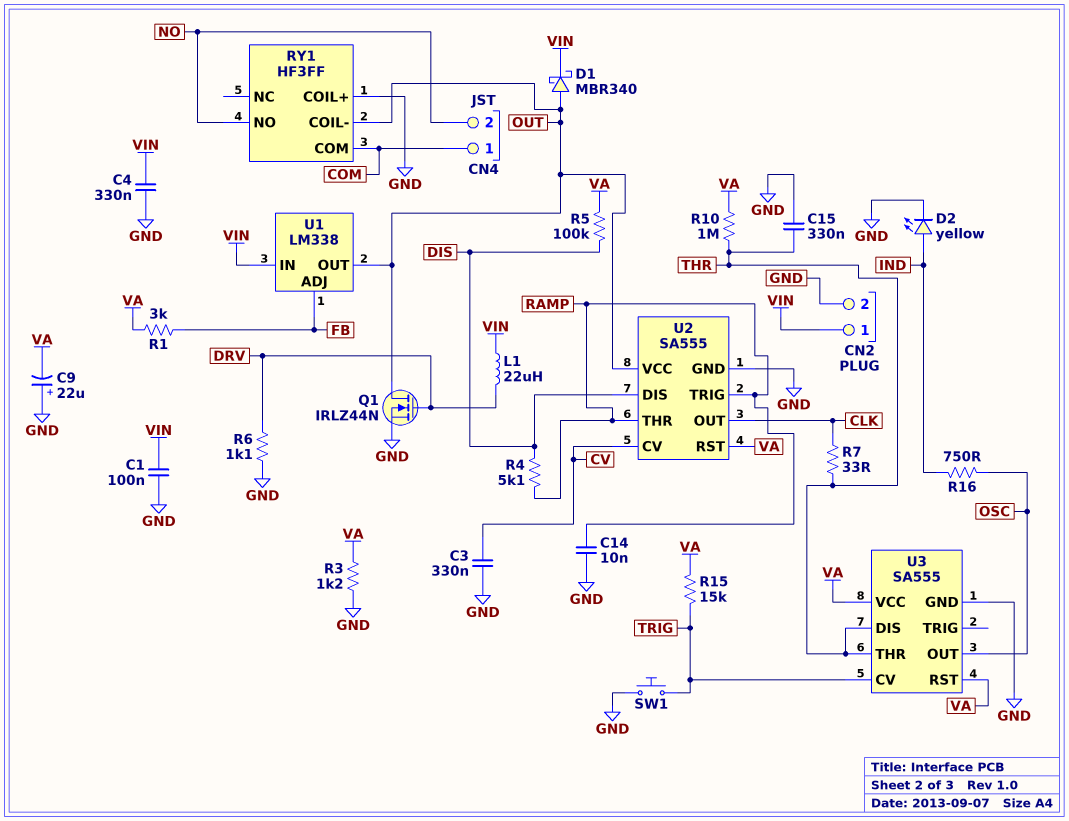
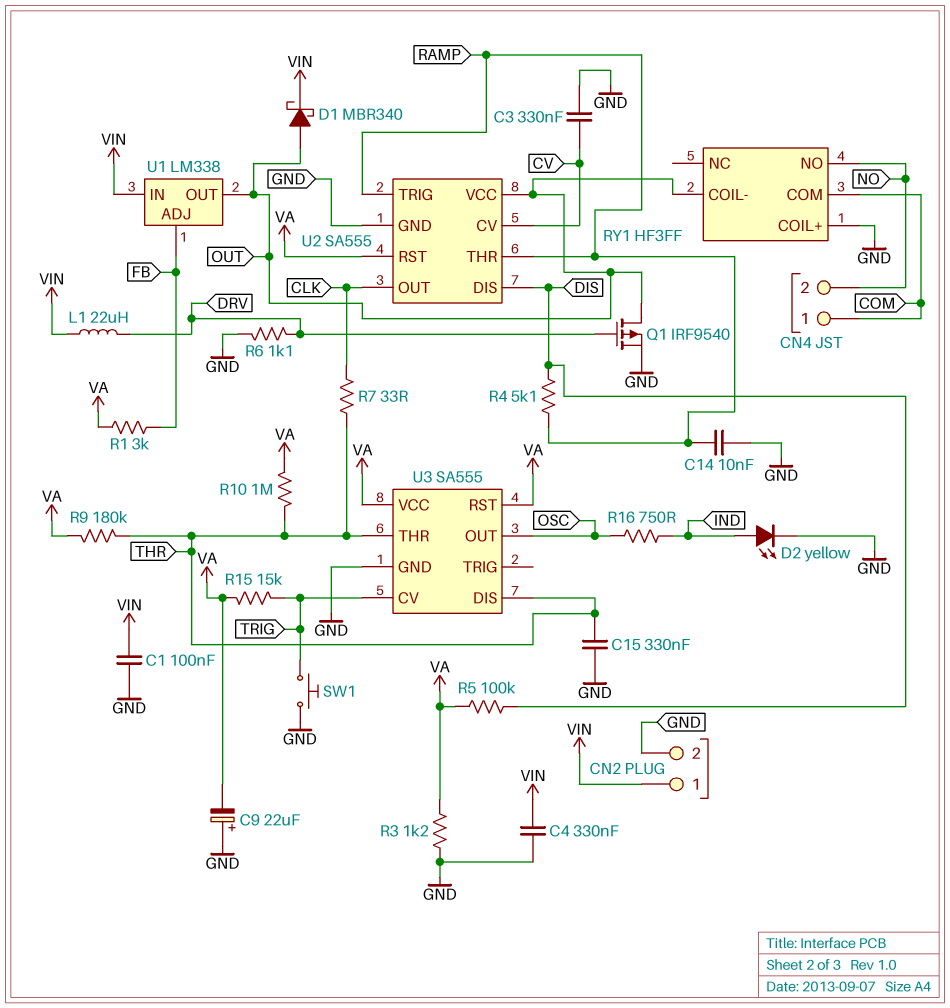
Q1: NMOS IRLZ44N (G DRV, D OUT, S GND) -> PMOS IRF9540 (G DRV, D OUT, S GND)
R9: none -> 180k (THR, VA)

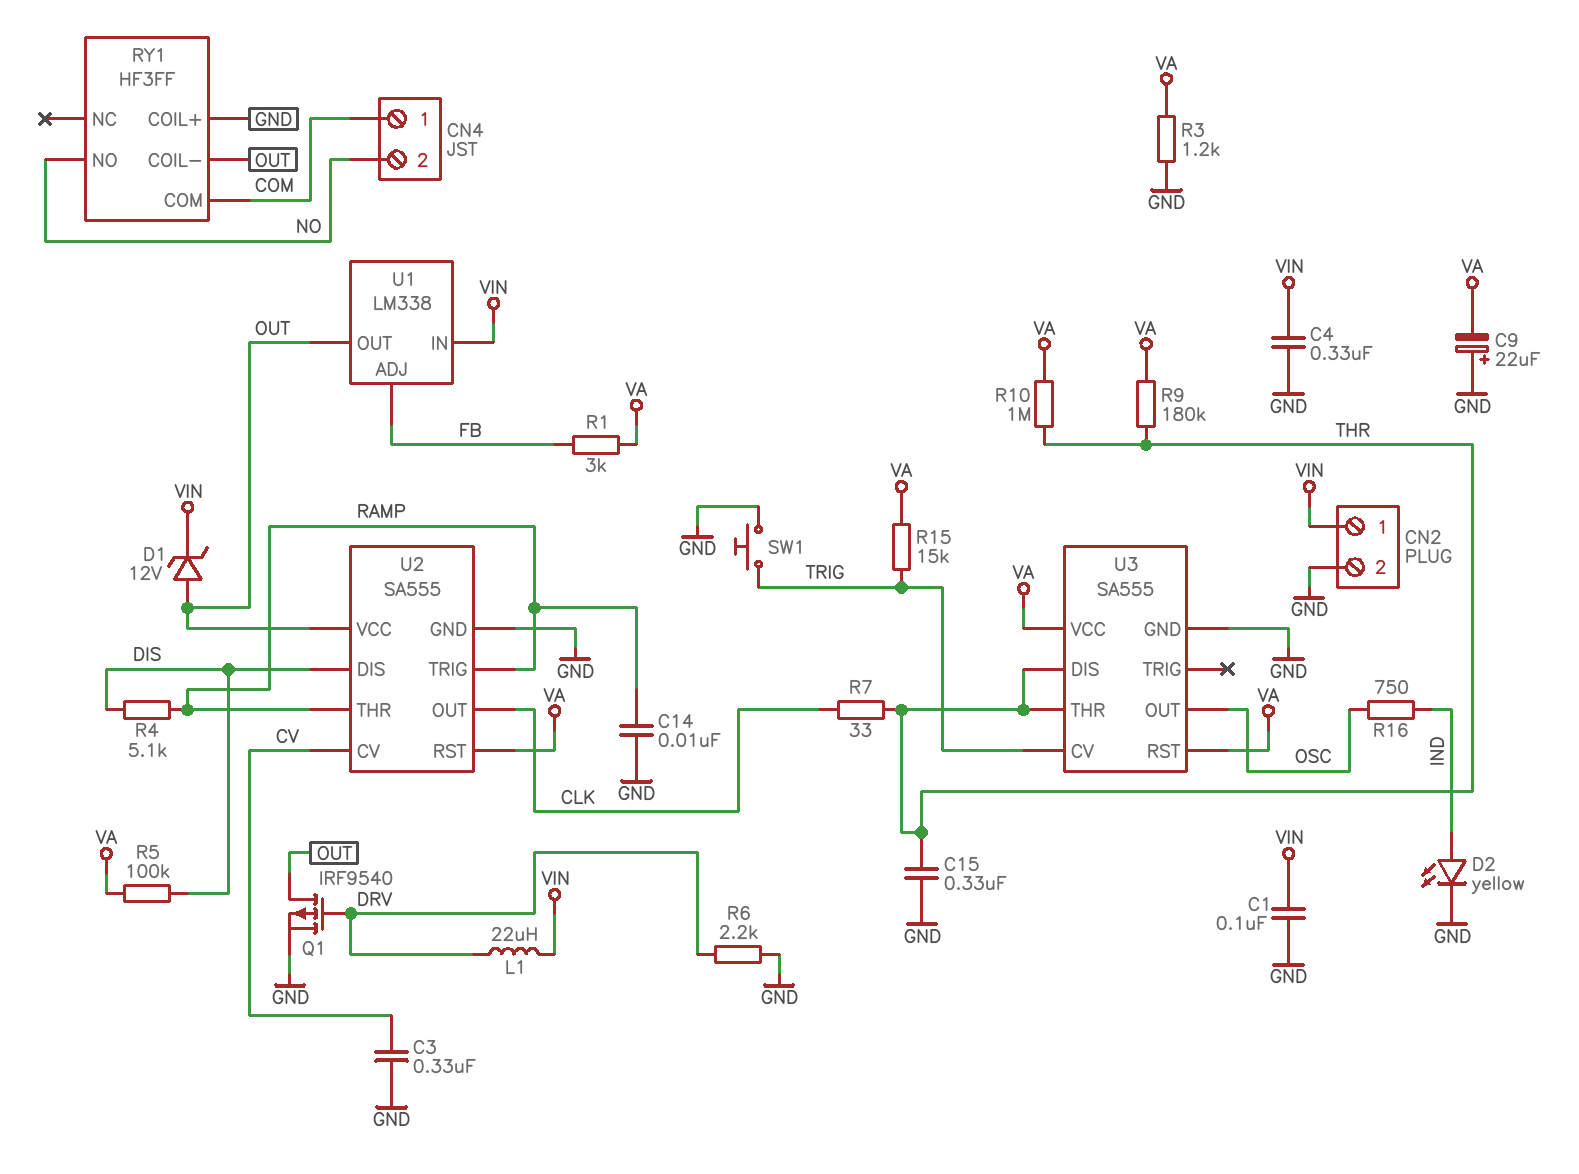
D1: schottky MBR340 (A OUT, K VIN) -> zener 12V (A OUT, K VIN)
R6: 1.1k (DRV, GND) -> 2.2k (DRV, GND)

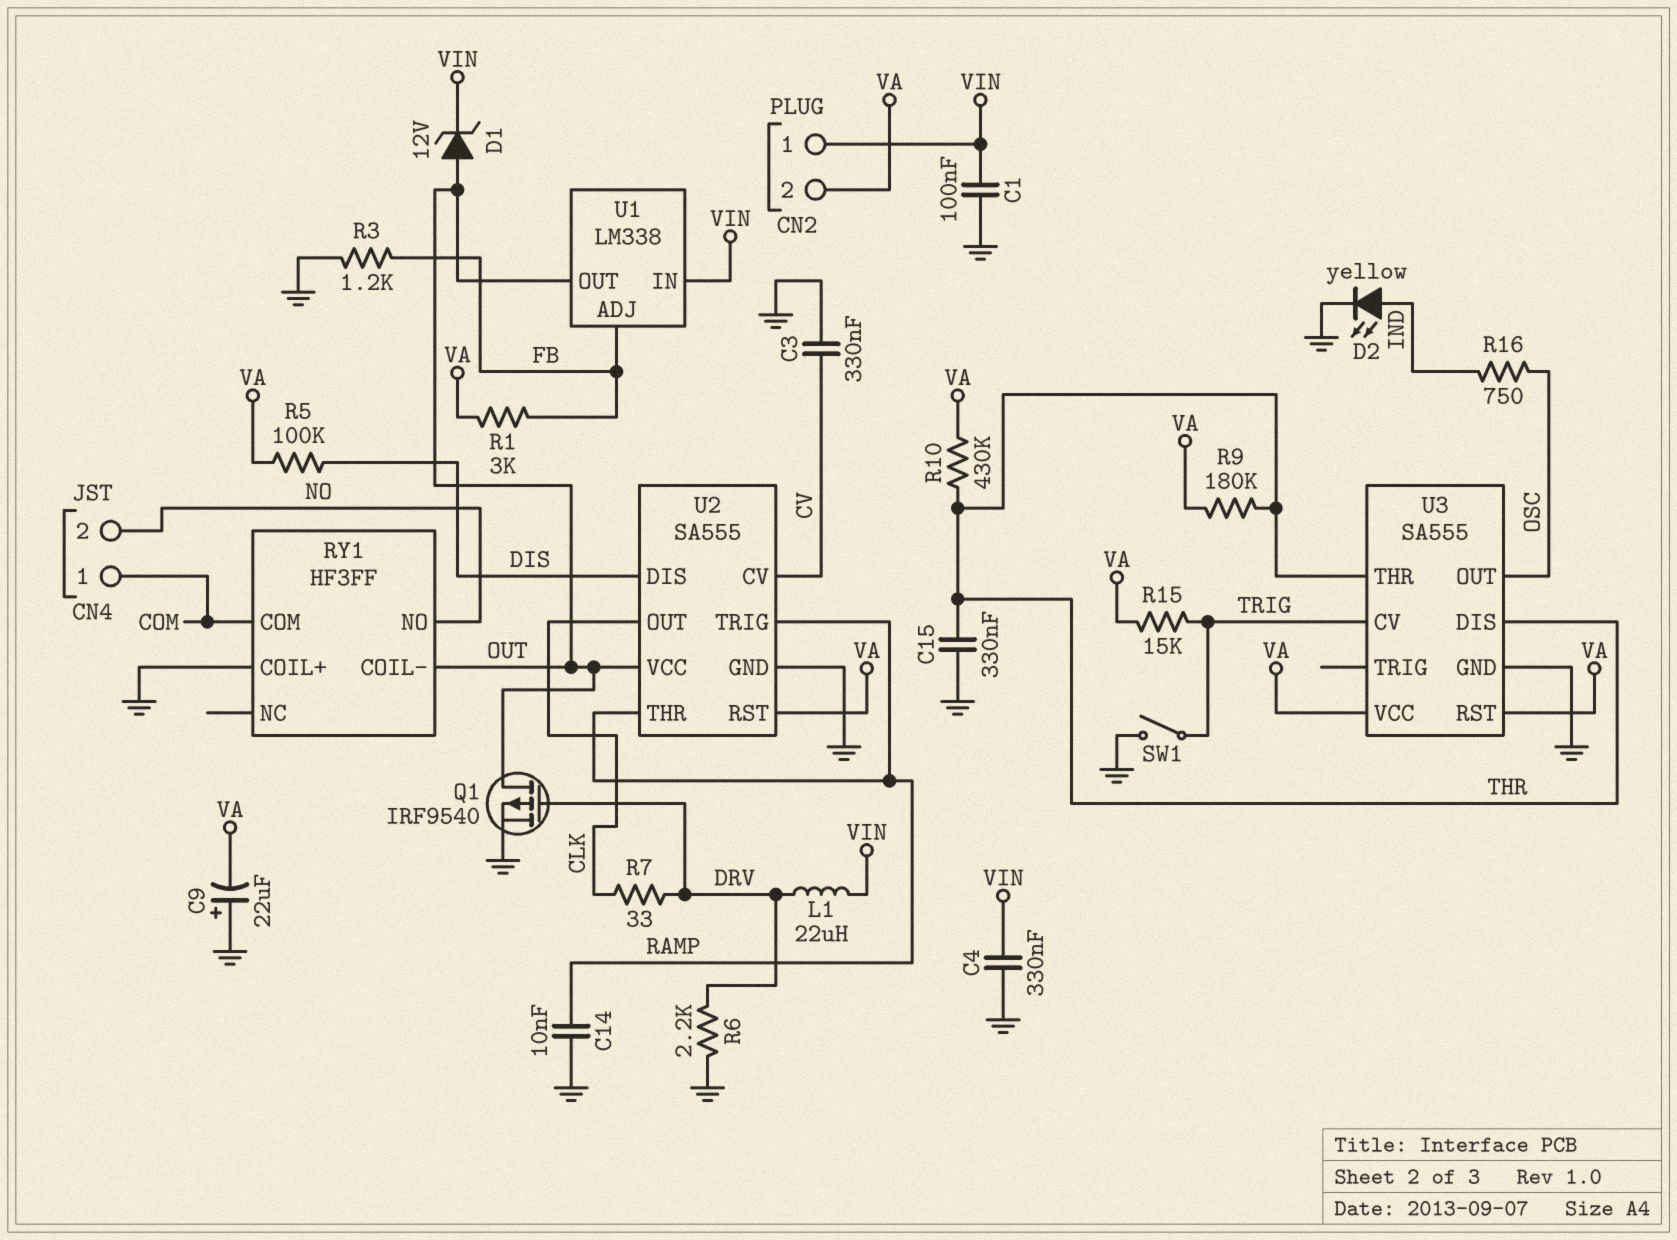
CN2 pin 2: GND -> VA
R3: 1.2k (GND, VA) -> 1.2k (FB, GND)
R4: 5.1k (DIS, RAMP) -> none
R7: 33 (CLK, THR) -> 33 (CLK, DRV)
R10: 1M (THR, VA) -> 430k (THR, VA)
SW1: button (GND, TRIG) -> switch (GND, TRIG)

